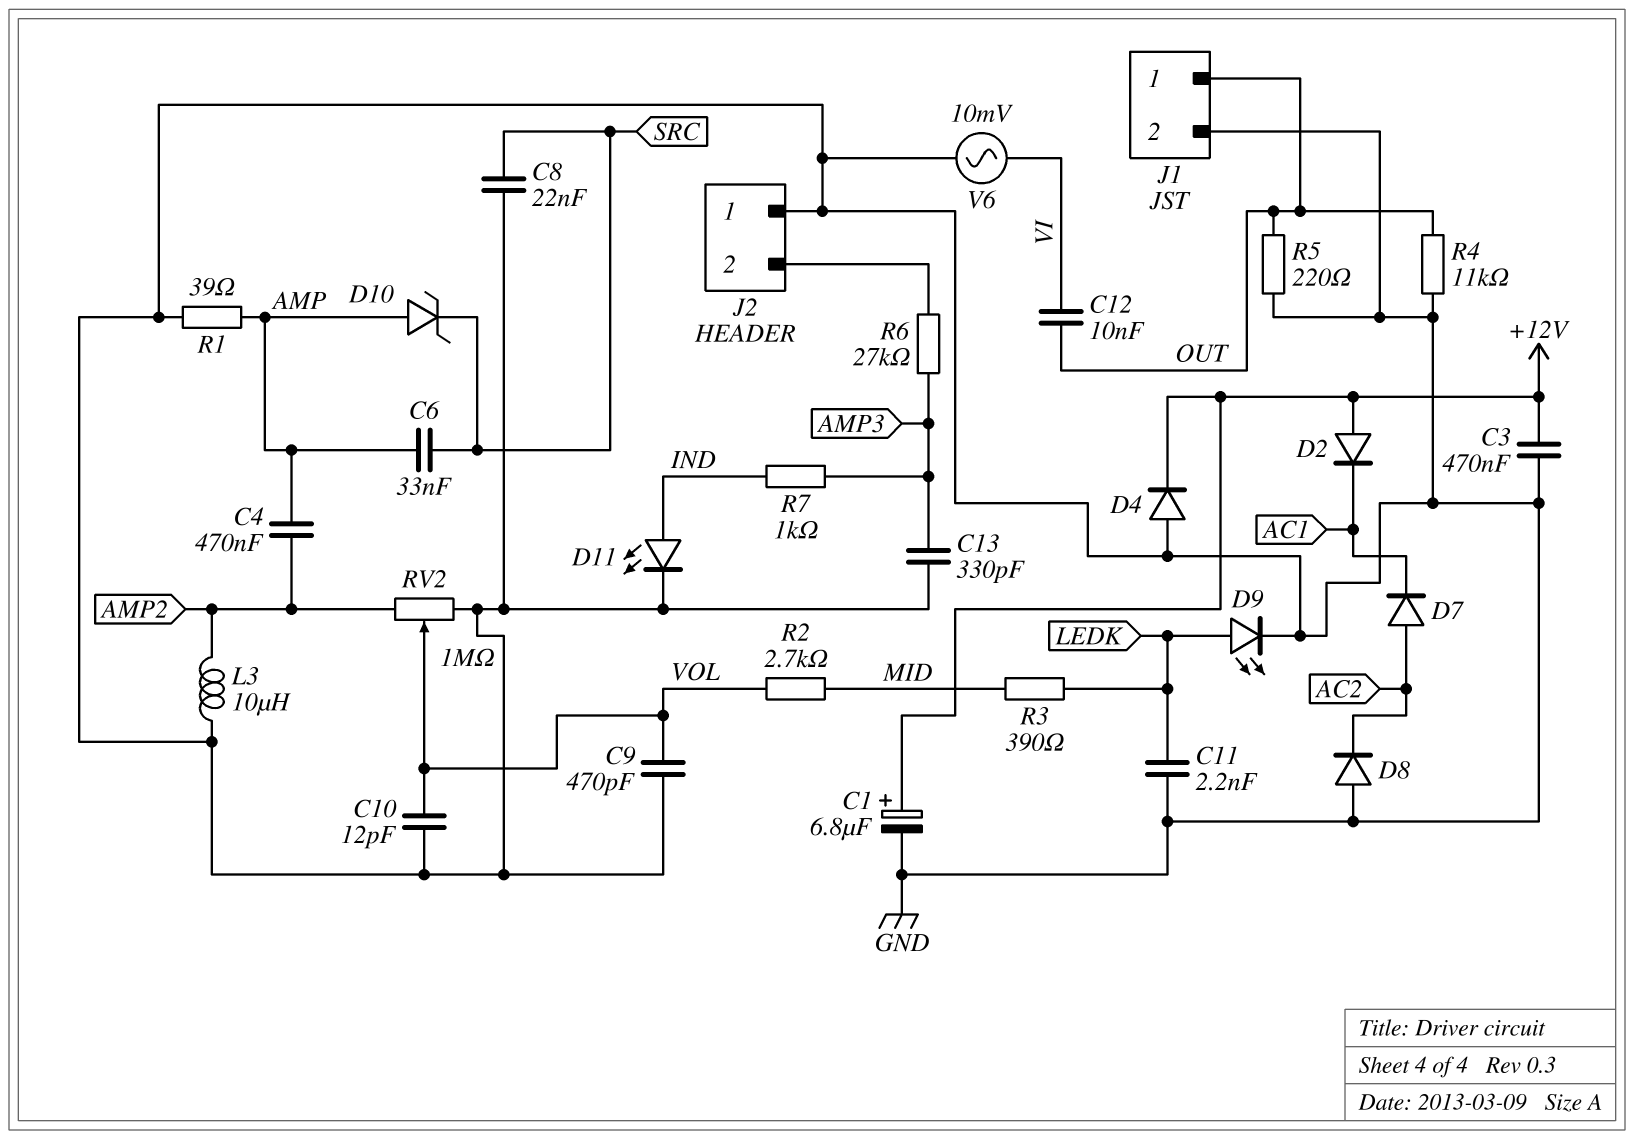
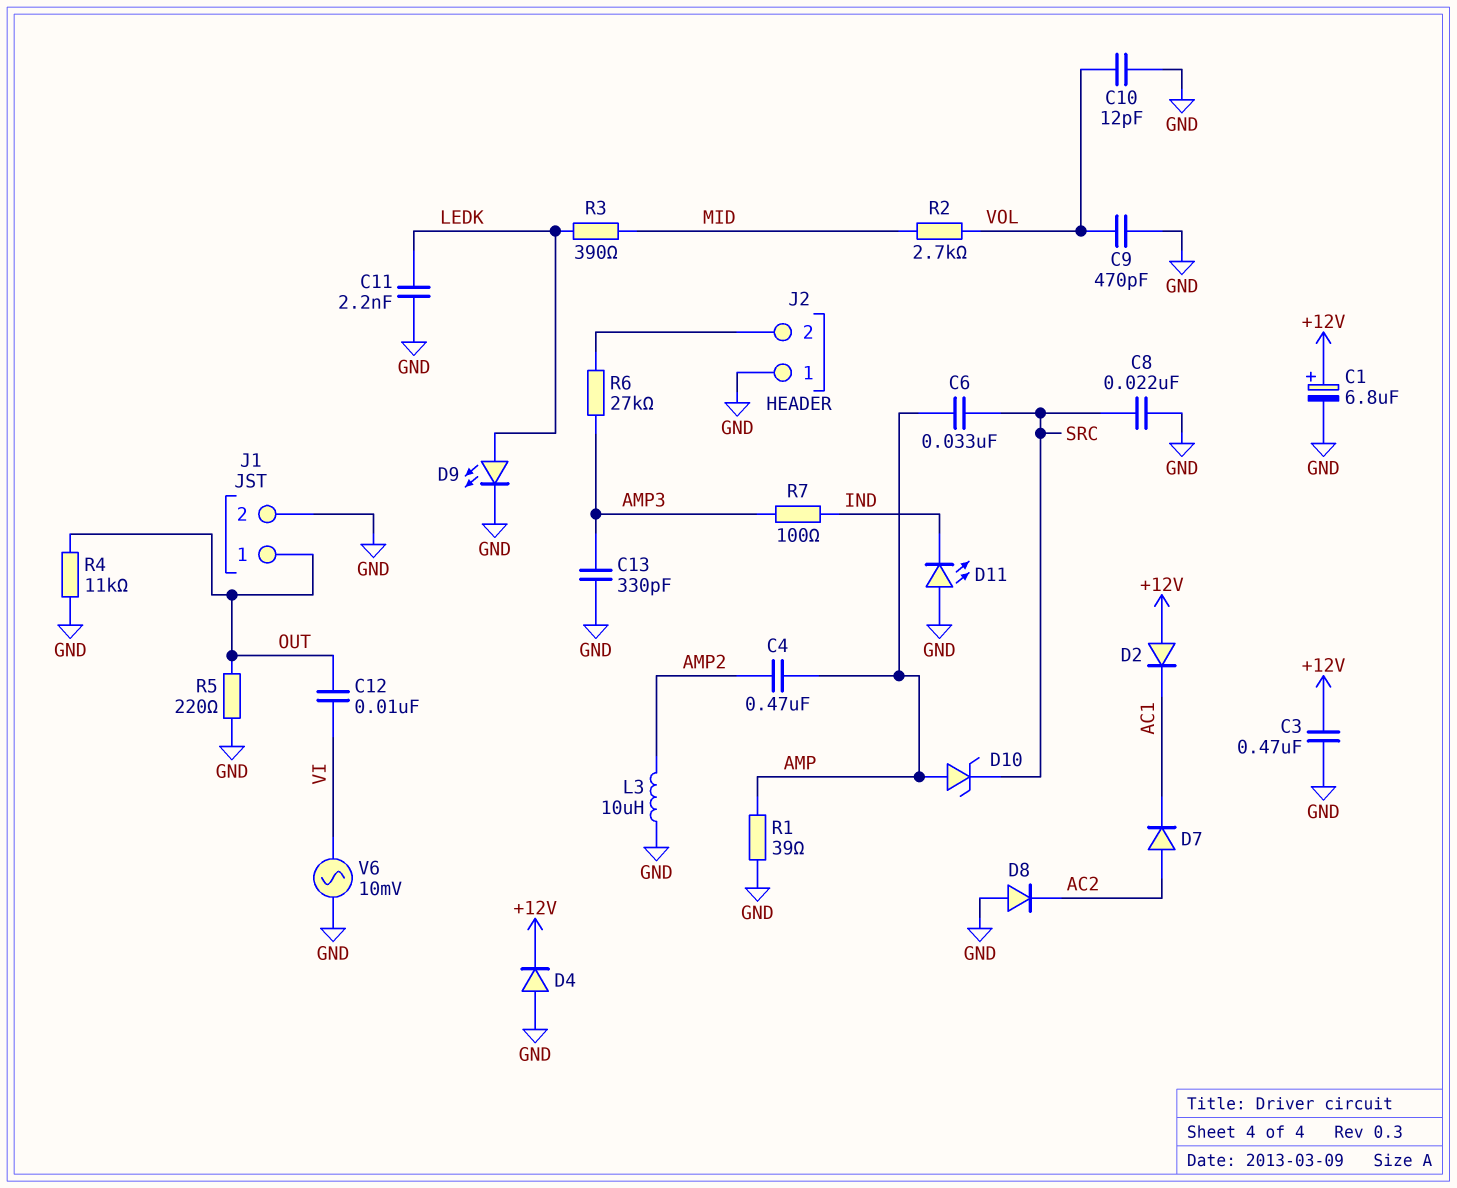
D11: LED (A IND, K GND) -> LED (A GND, K IND)
R7: 1k (AMP3, IND) -> 100 (AMP3, IND)
RV2: 1M (AMP2, GND, wiper VOL) -> none

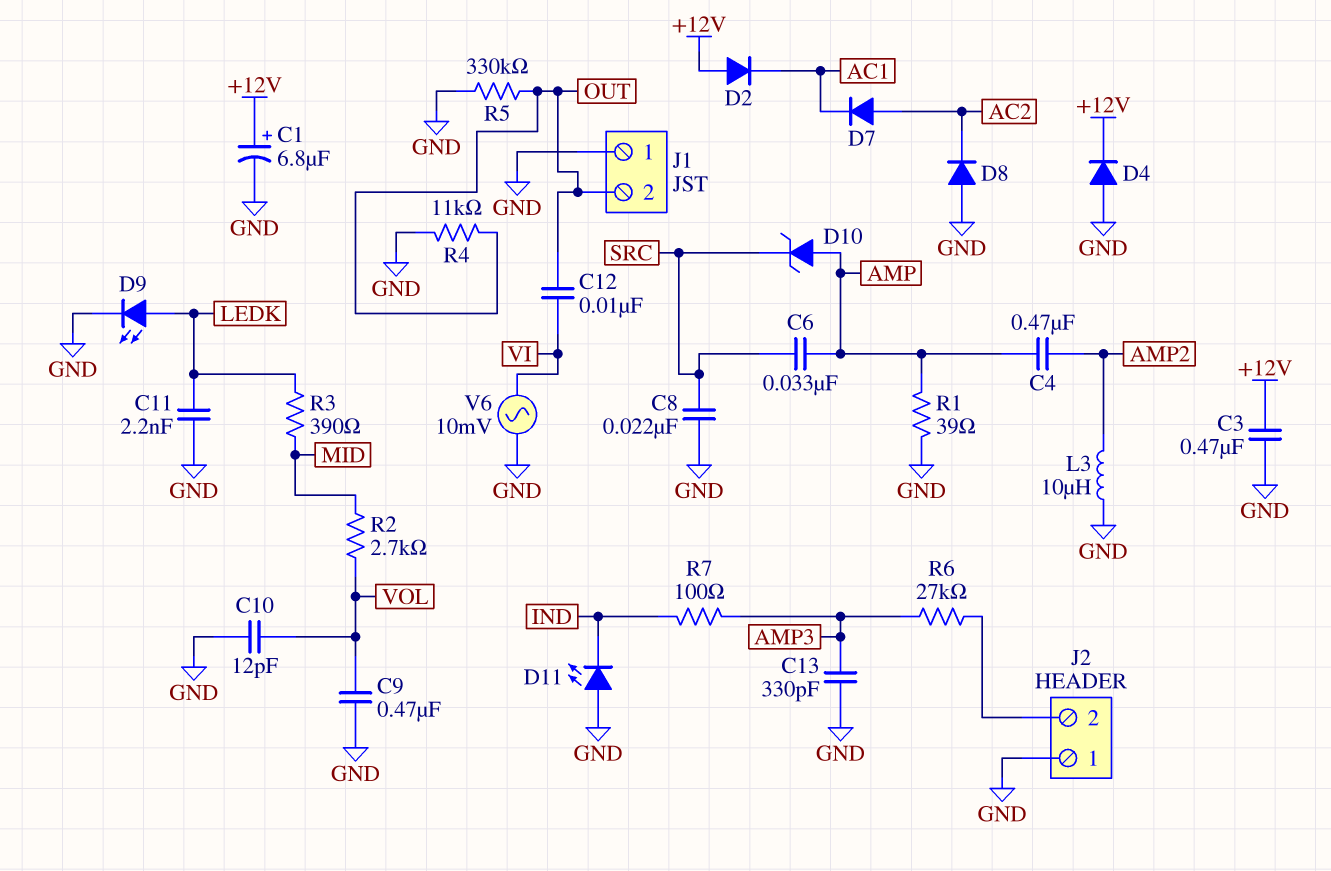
C9: 470pF (GND, VOL) -> 470nF (GND, VOL)
J1 pin 1: OUT -> GND
J1 pin 2: GND -> OUT
R5: 220 (GND, OUT) -> 330k (GND, OUT)

